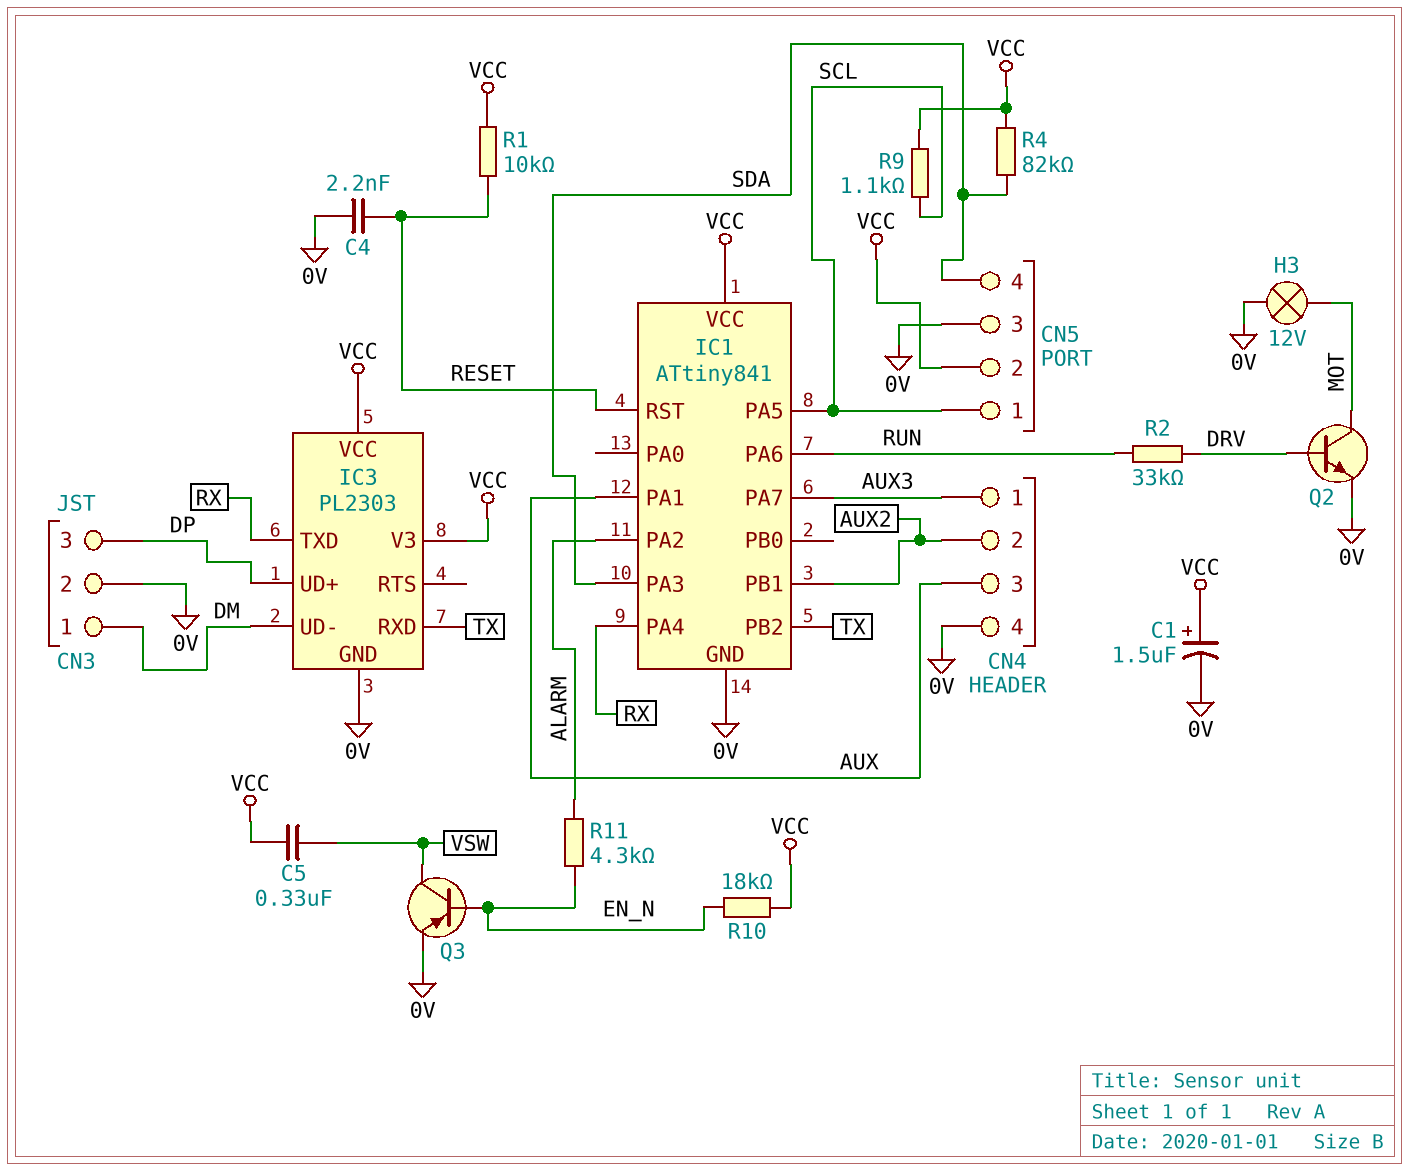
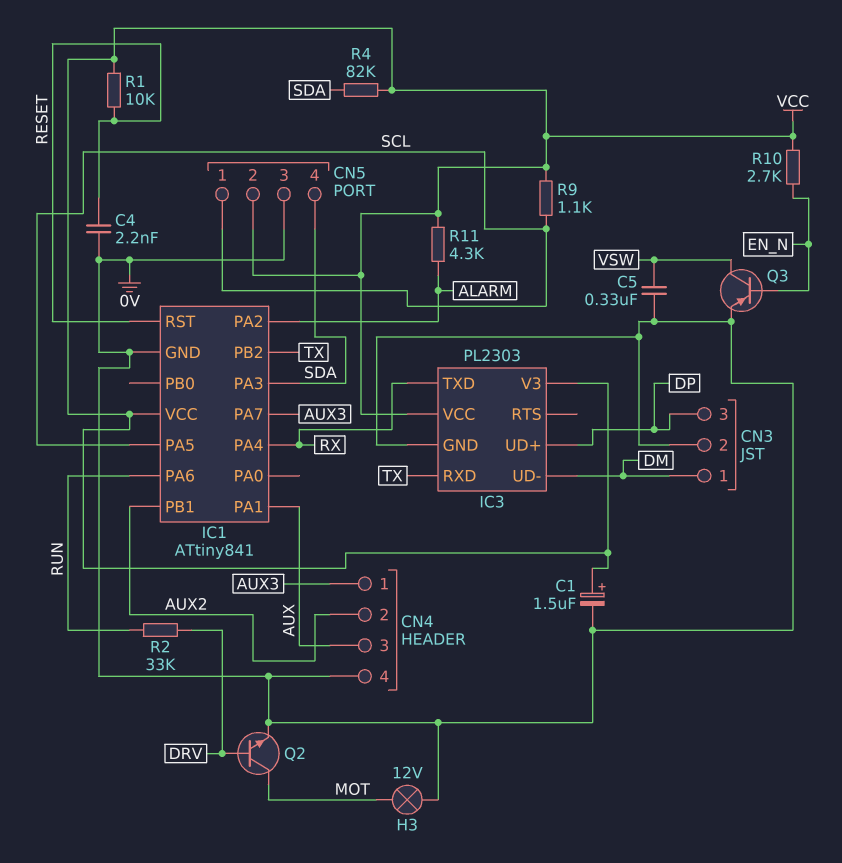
C5: 330nF (VCC, VSW) -> 330nF (0V, VSW)
R10: 18k (EN_N, VCC) -> 2.7k (EN_N, VCC)
R11: 4.3k (ALARM, EN_N) -> 4.3k (ALARM, VCC)

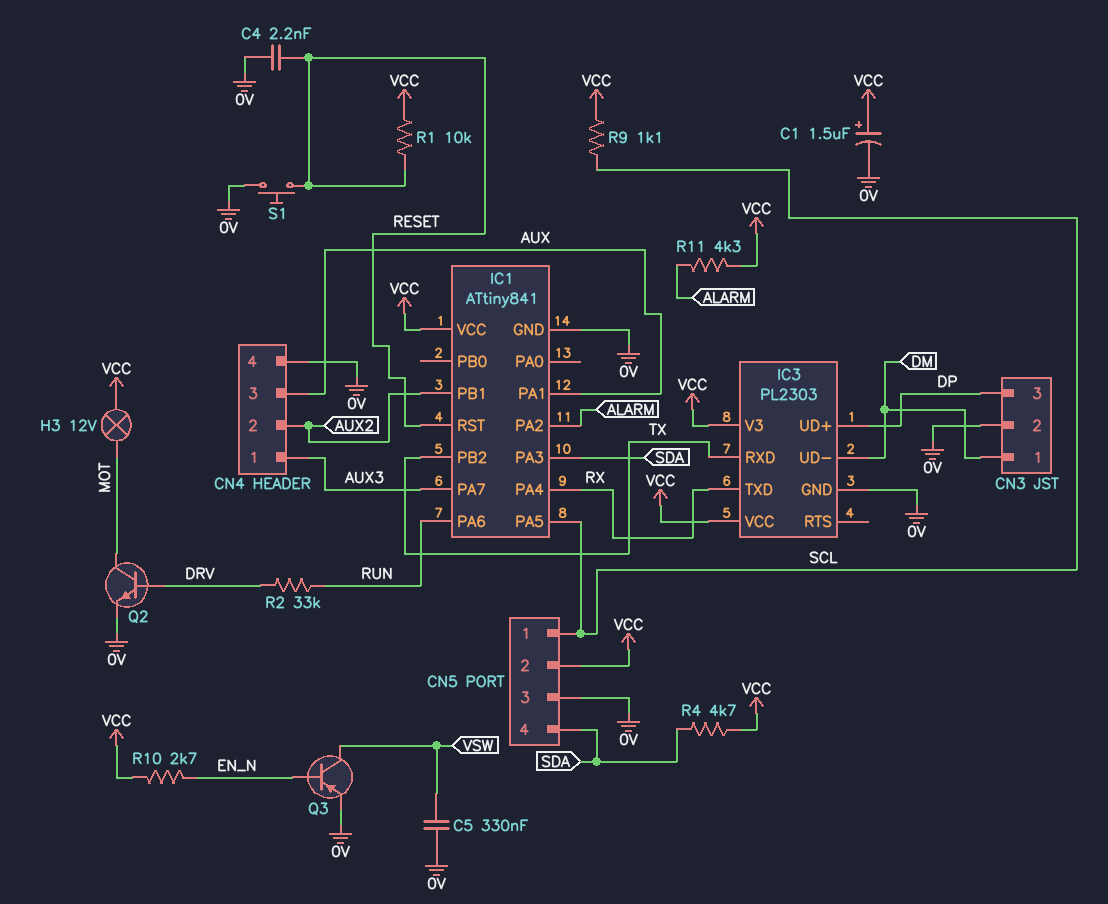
H3: lamp 12V (0V, MOT) -> lamp 12V (MOT, VCC)
R4: 82k (SDA, VCC) -> 4.7k (SDA, VCC)
S1: none -> button (0V, RESET)

